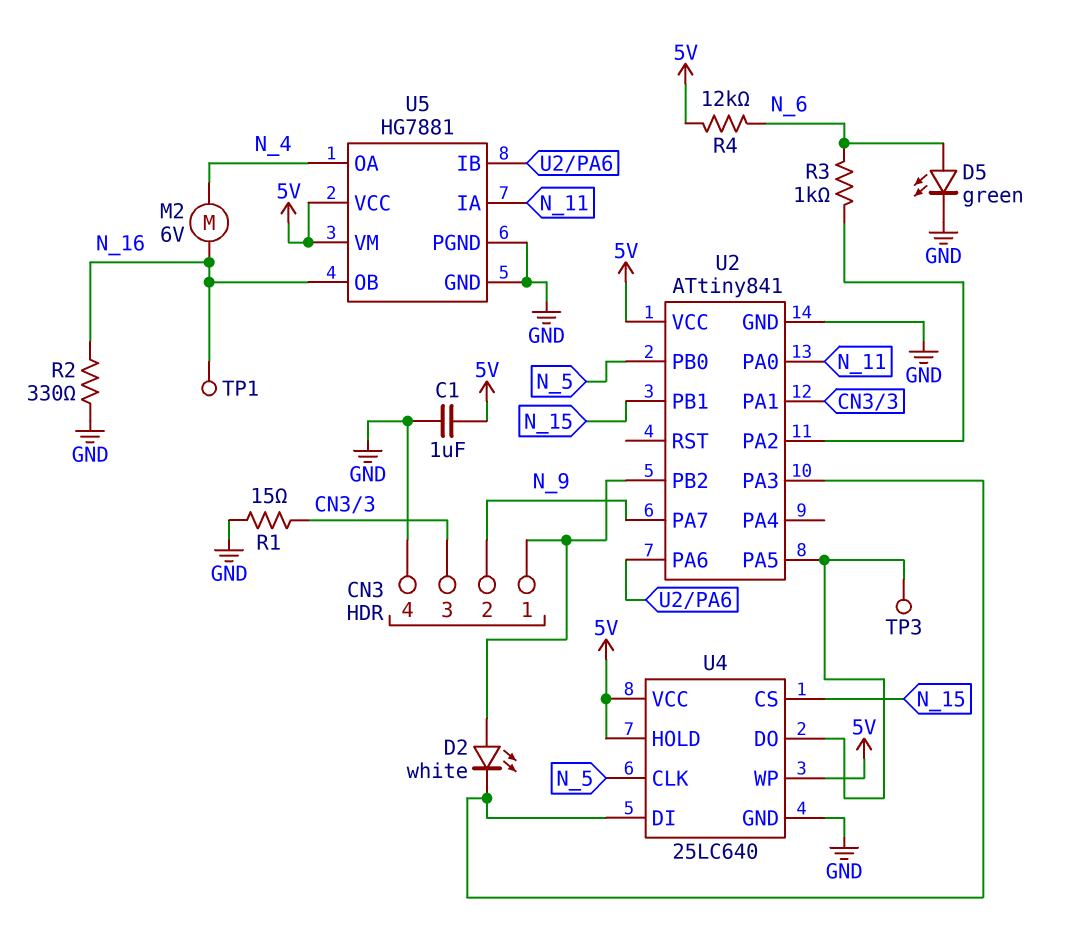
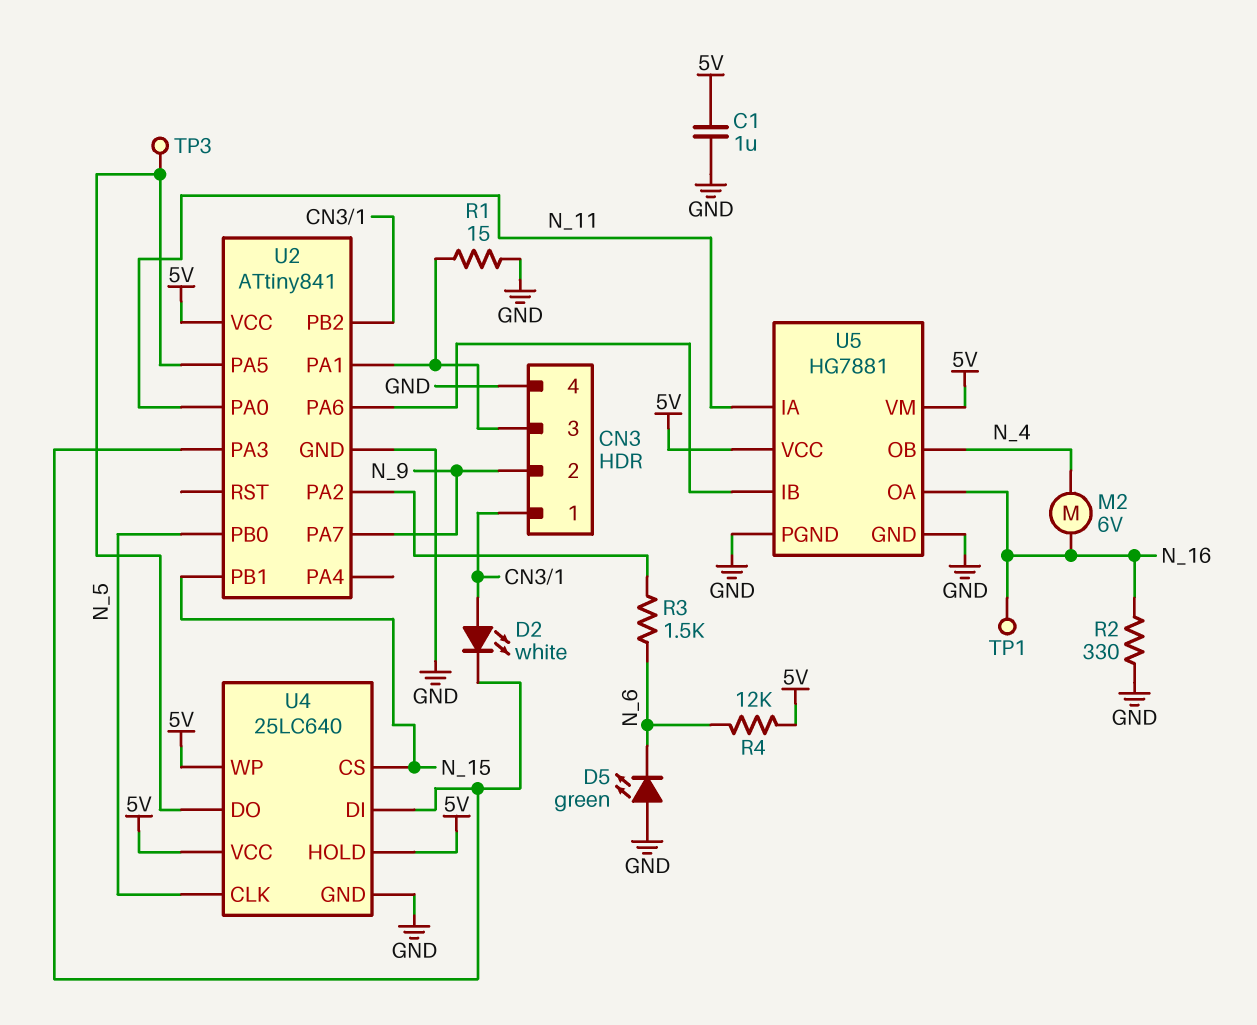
D5: LED green (A N_6, K GND) -> LED green (A GND, K N_6)
R3: 1k (N_6, U2/PA2) -> 1.5k (N_6, U2/PA2)
U5 pin OA: N_4 -> N_16
U5 pin OB: N_16 -> N_4

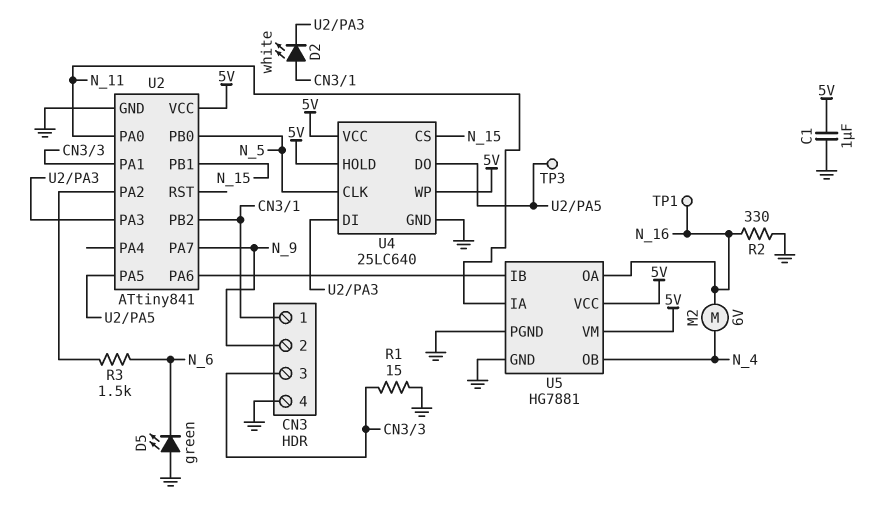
R4: 12k (5V, N_6) -> none

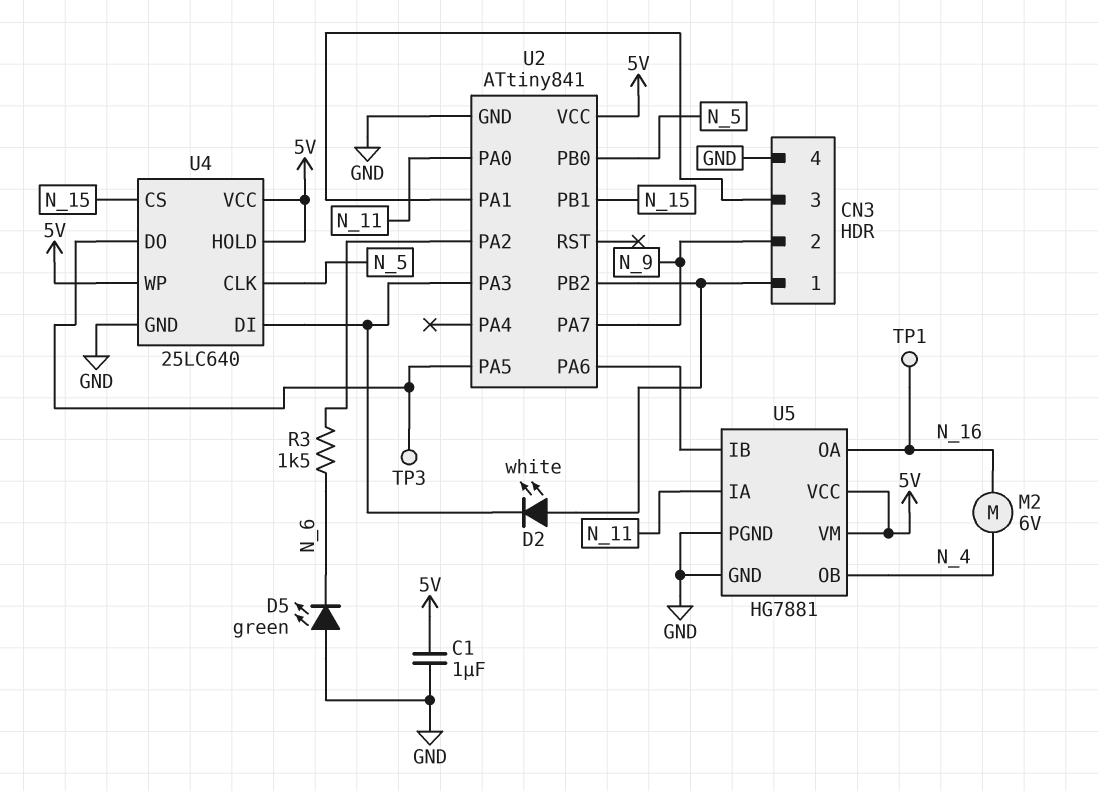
R1: 15 (CN3/3, GND) -> none
R2: 330 (GND, N_16) -> none

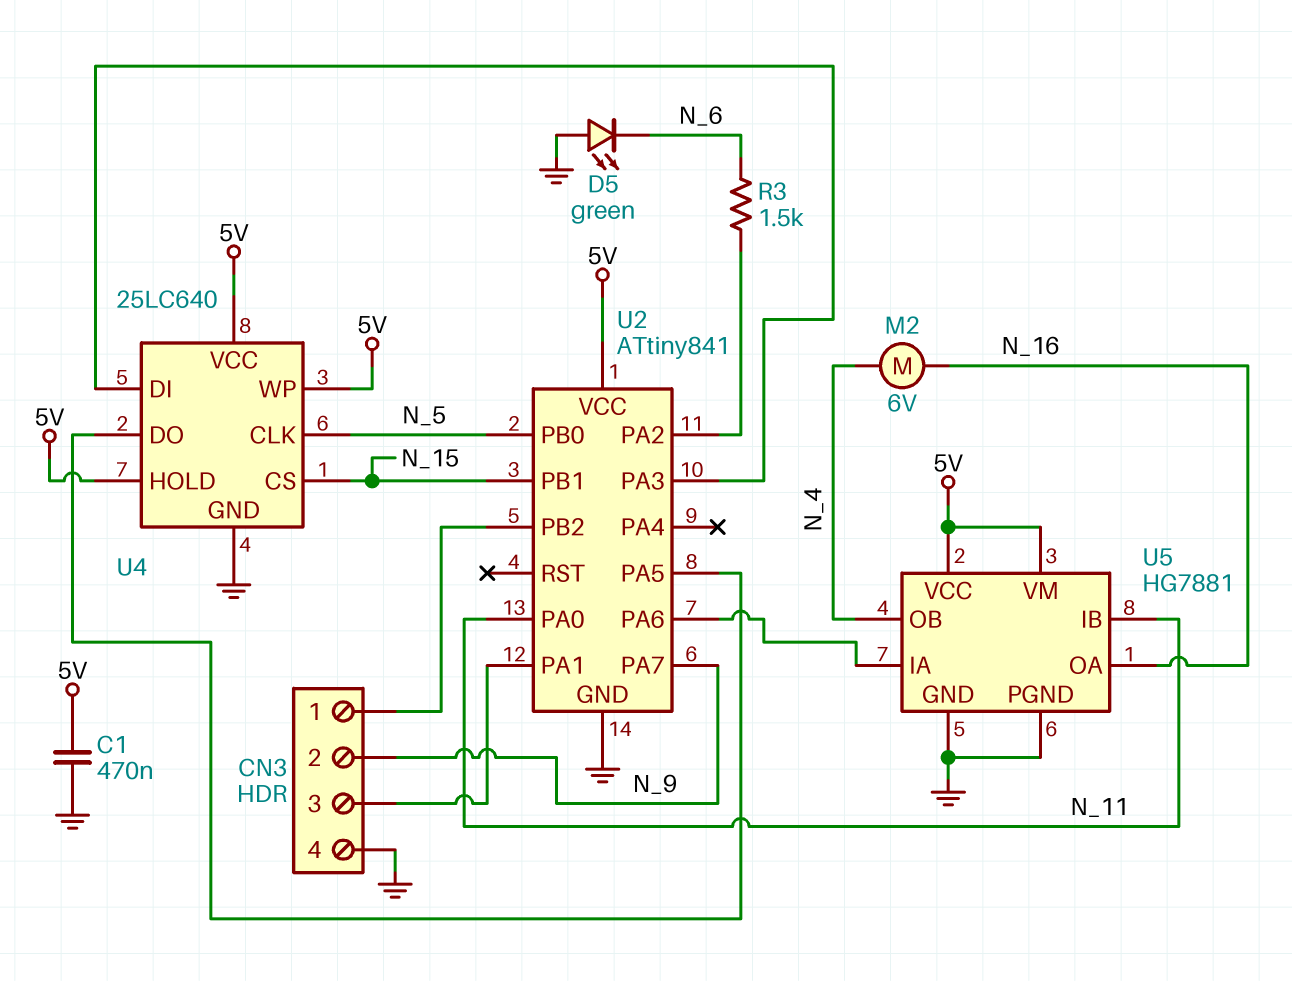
C1: 1uF (5V, GND) -> 470nF (5V, GND)
D2: LED white (A CN3/1, K U2/PA3) -> none
TP1: test point (N_16) -> none
TP3: test point (U2/PA5) -> none
U5 pin IA: N_11 -> U2/PA6
U5 pin IB: U2/PA6 -> N_11

